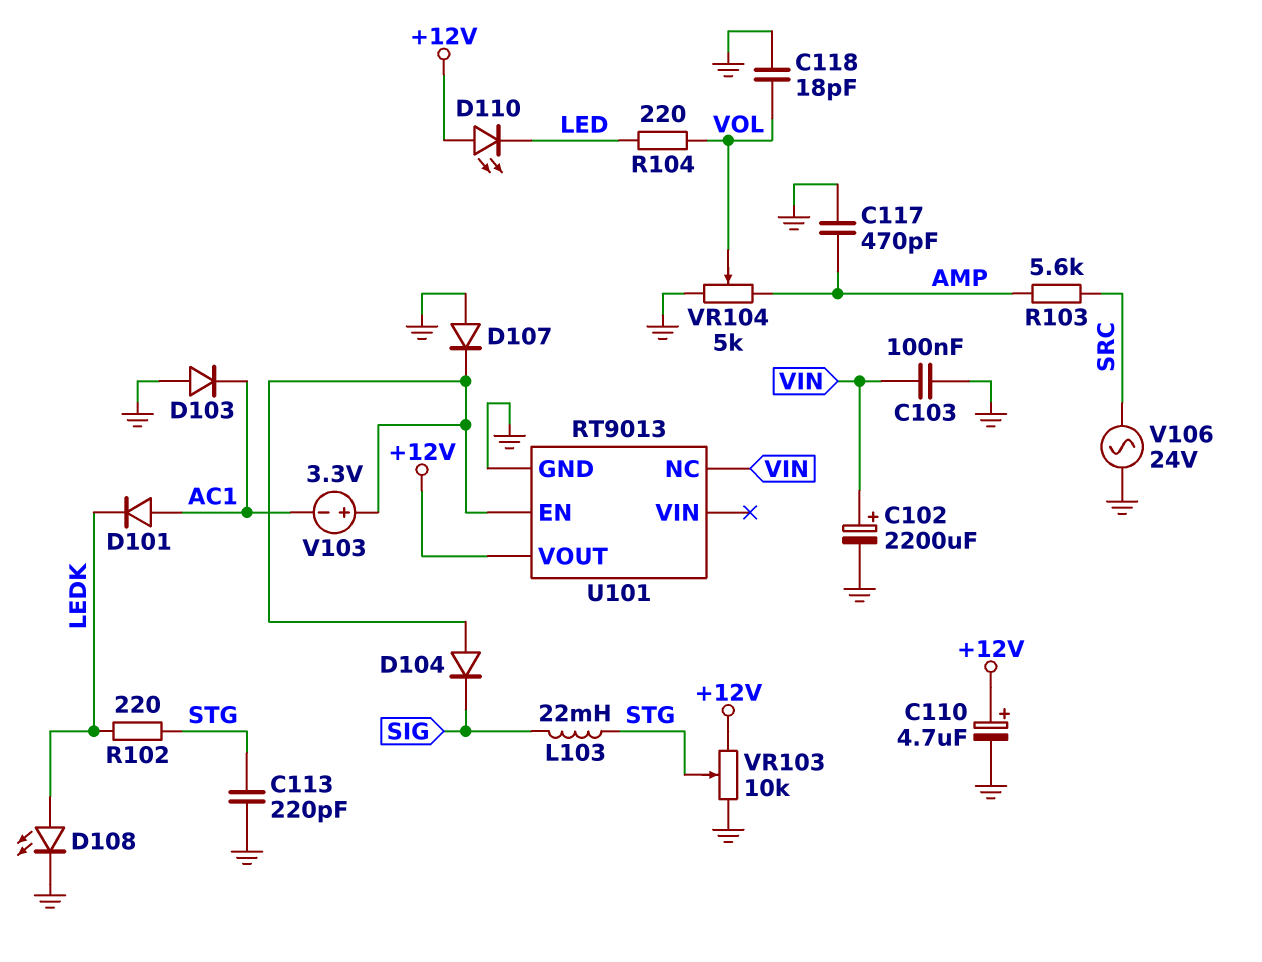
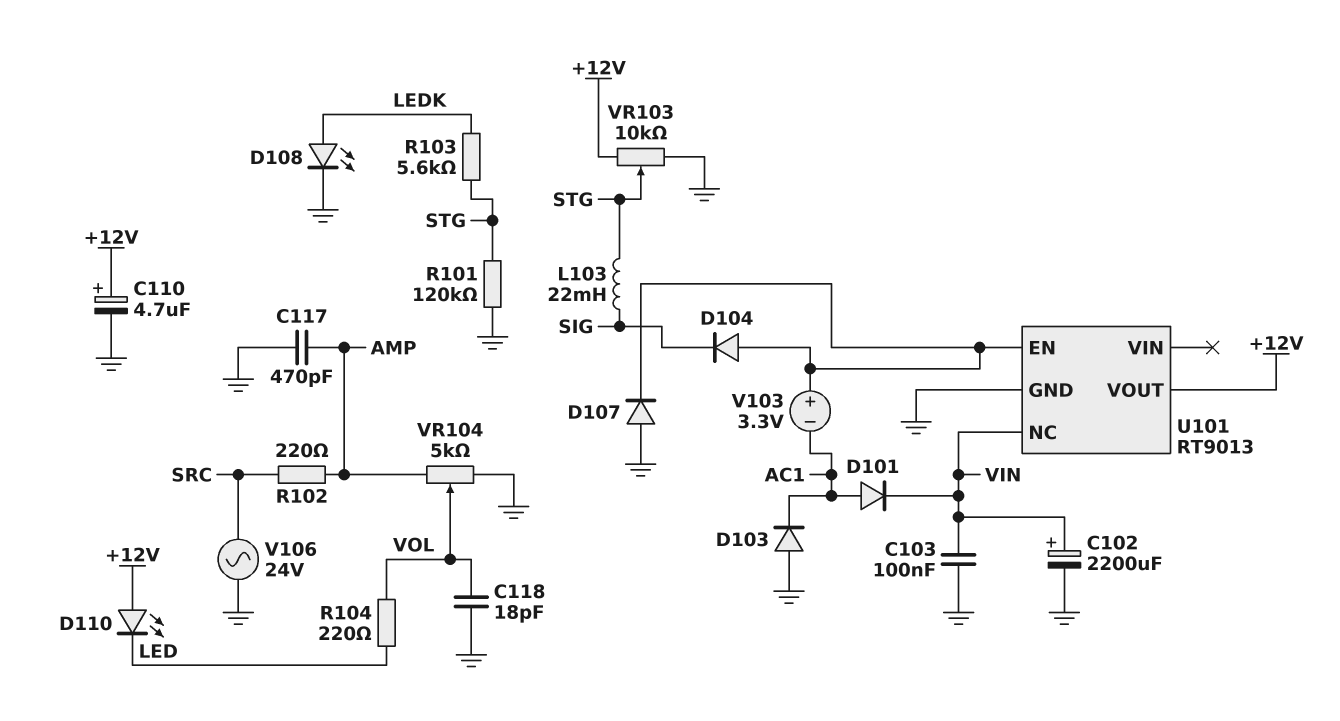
C113: 220pF (GND, STG) -> none
D101: diode (A AC1, K LEDK) -> diode (A AC1, K VIN)
R101: none -> 120k (GND, STG)
R102: 220 (LEDK, STG) -> 220 (AMP, SRC)
R103: 5.6k (AMP, SRC) -> 5.6k (LEDK, STG)

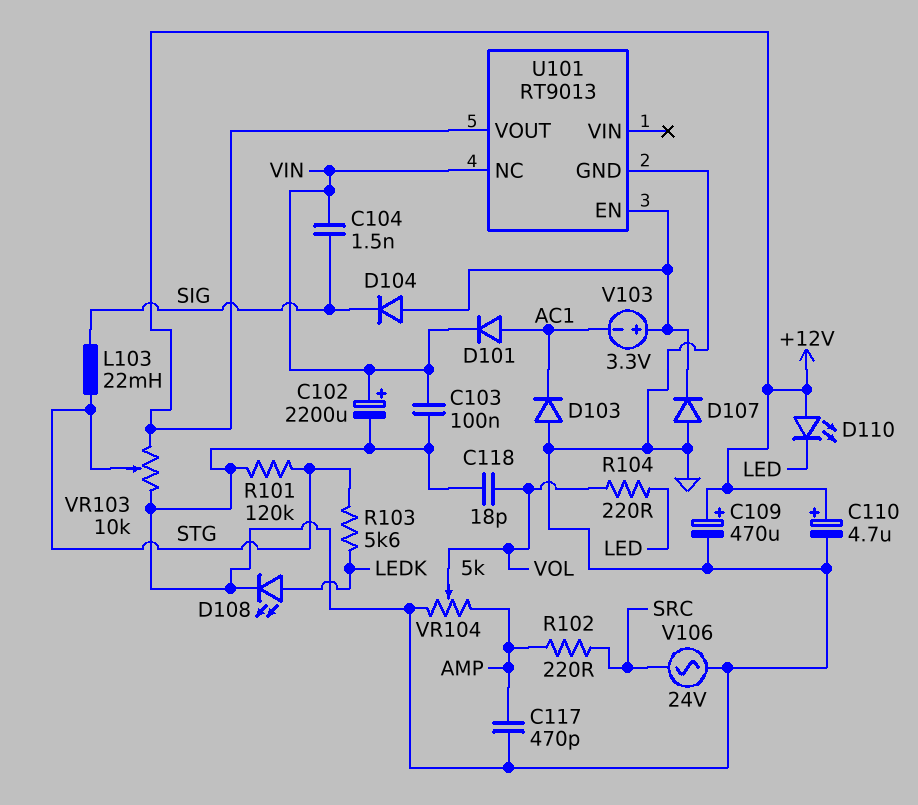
C104: none -> 1.5nF (SIG, VIN)
C109: none -> 470uF (plus +12V, minus GND)

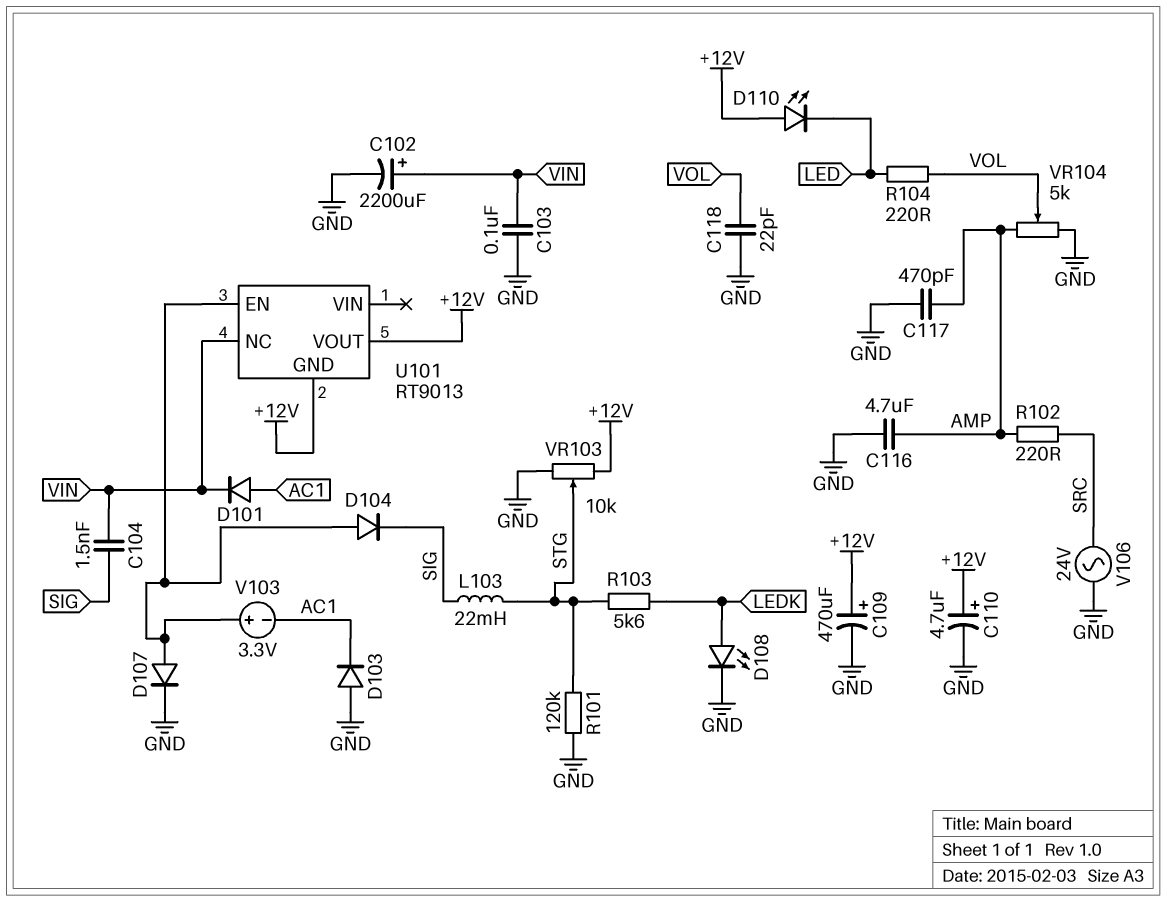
C116: none -> 4.7uF (AMP, GND)
C118: 18pF (GND, VOL) -> 22pF (GND, VOL)
D107: diode (A GND, K U101/EN) -> diode (A U101/EN, K GND)
U101 pin GND: GND -> +12V

